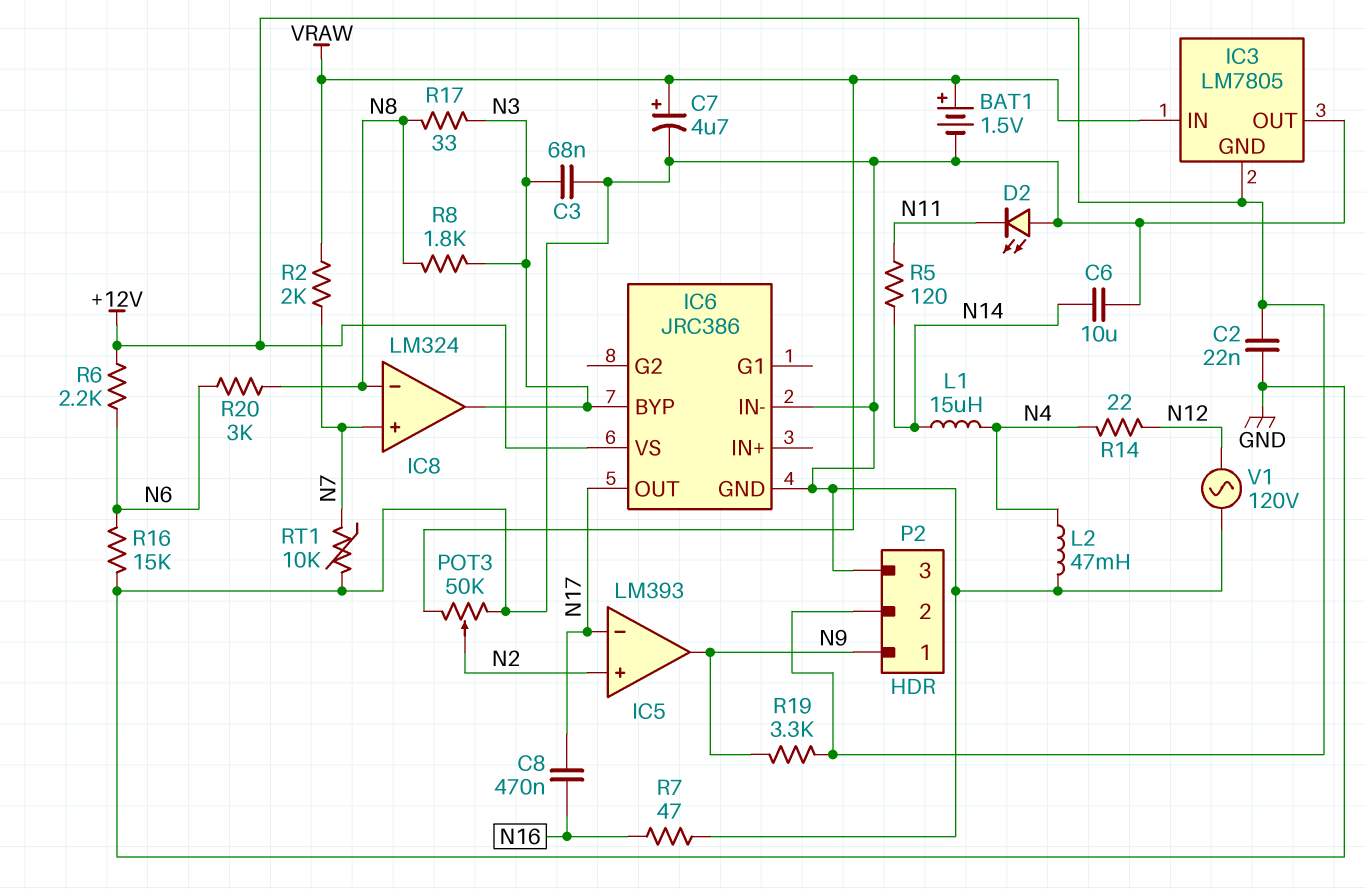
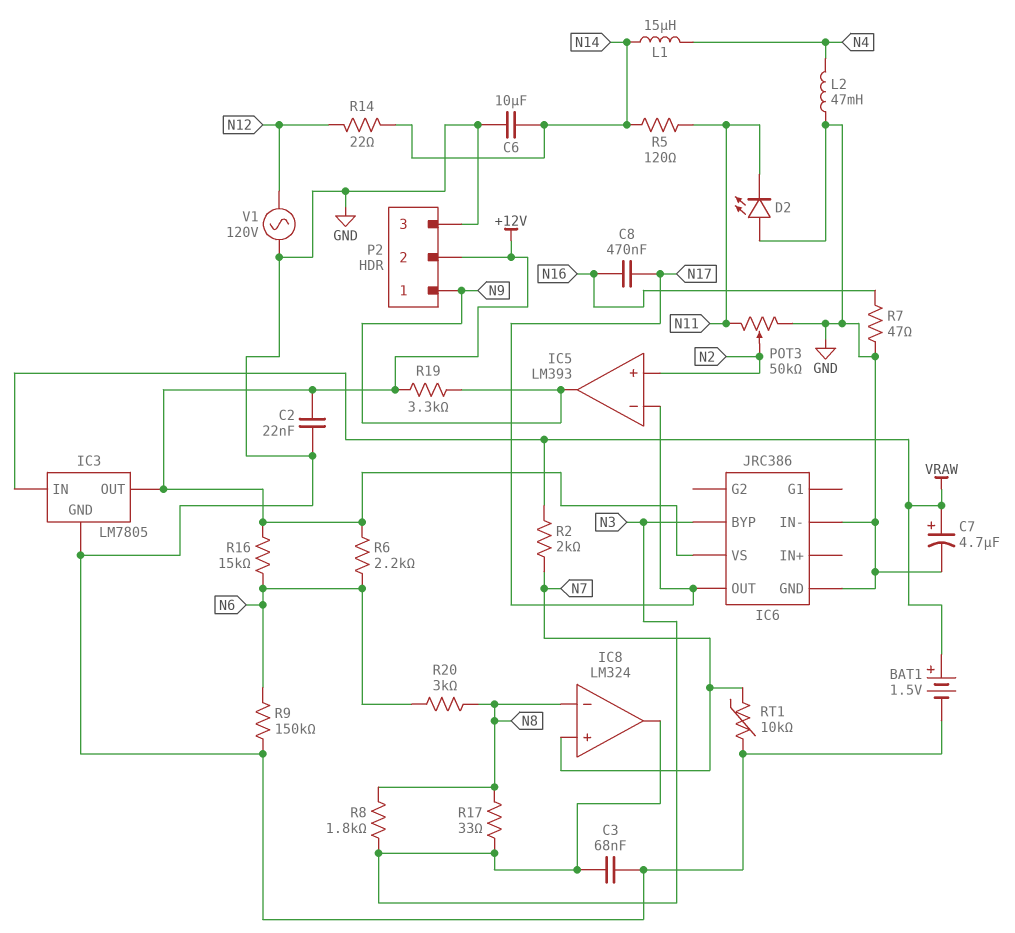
IC3 pin GND: +12V -> GND
IC3 pin OUT: GND -> +12V
POT3: 50k (GND, VRAW, wiper N2) -> 50k (GND, N11, wiper N2)
R9: none -> 150k (GND, N6)
R14: 22 (N4, N12) -> 22 (N12, N14)
R16: 15k (GND, N6) -> 15k (+12V, N6)

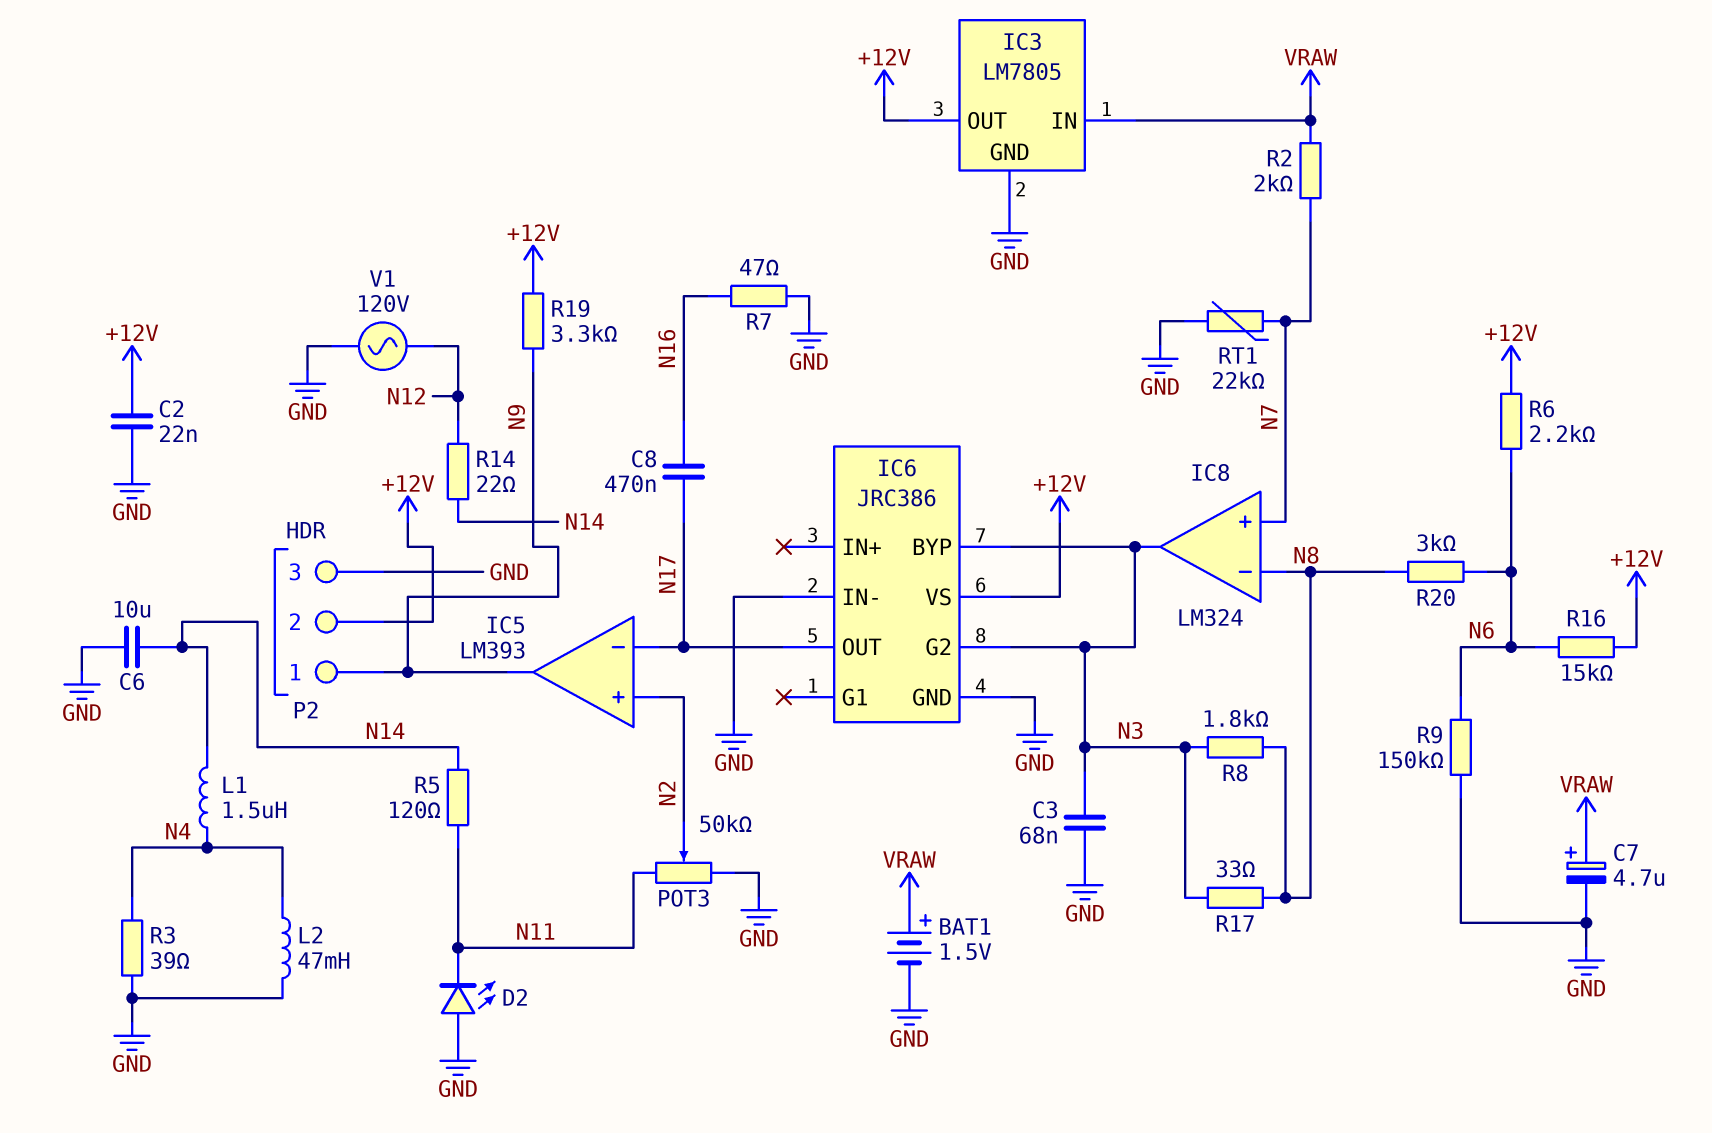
IC6 pin G2: none -> N3
L1: 15uH (N4, N14) -> 1.5uH (N4, N14)
R3: none -> 39 (GND, N4)
RT1: 10k (GND, N7) -> 22k (GND, N7)

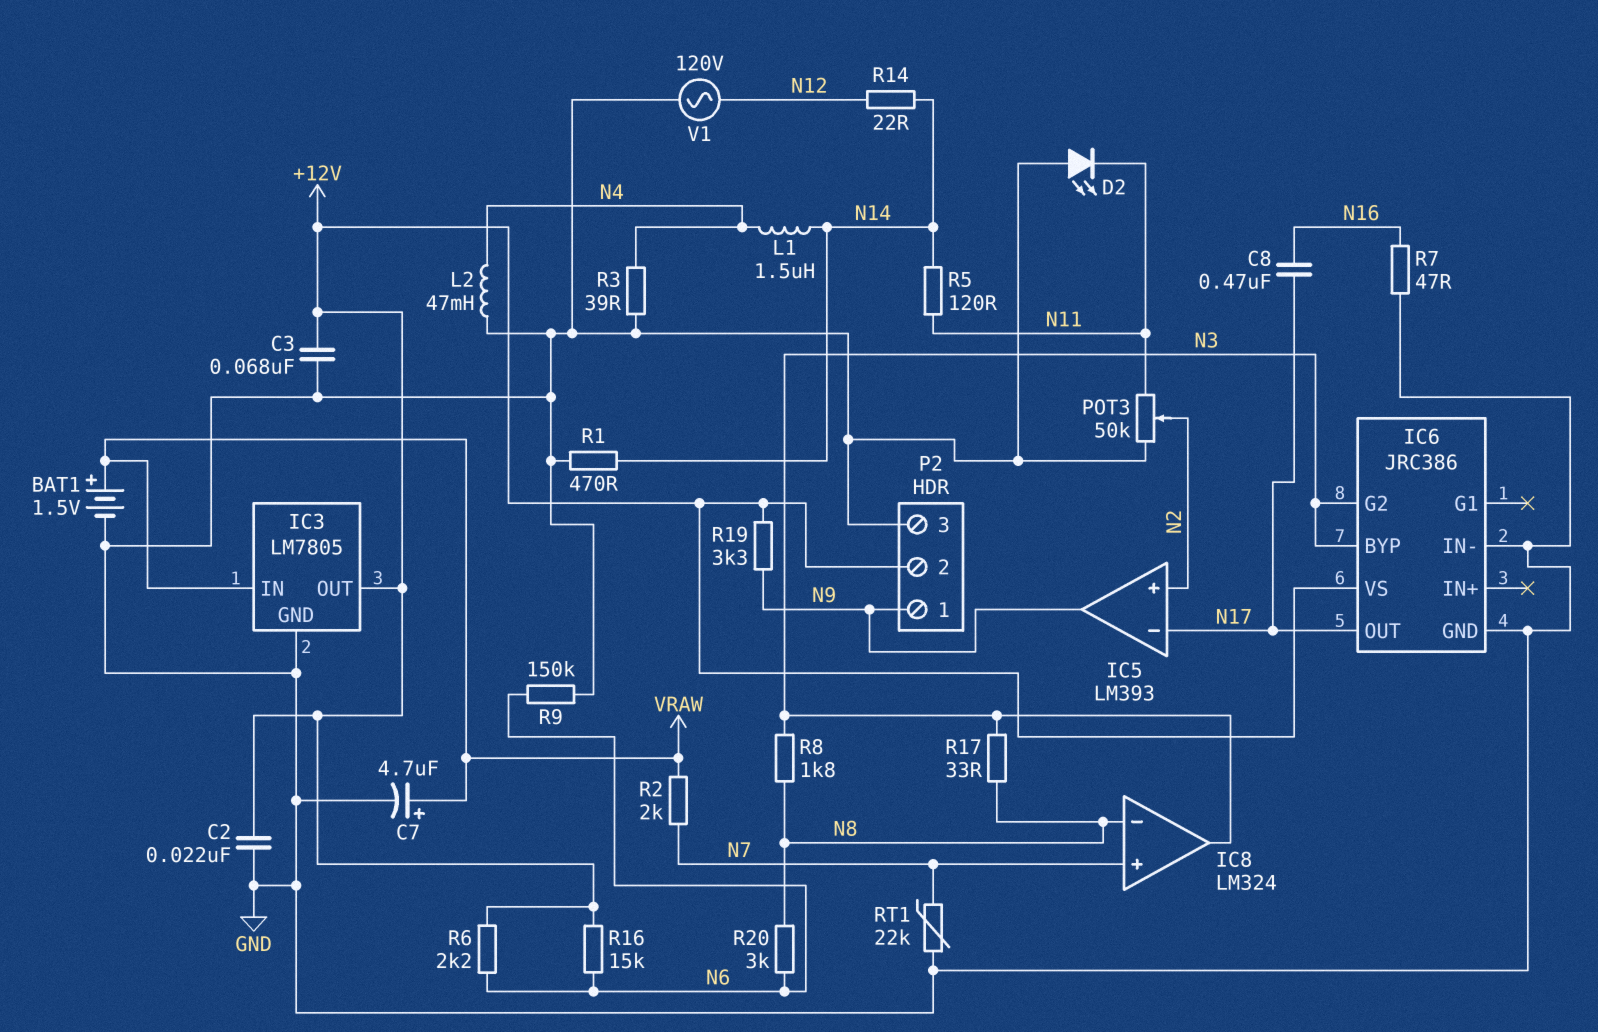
C3: 68nF (GND, N3) -> 68nF (+12V, GND)
C6: 10uF (GND, N14) -> none
R1: none -> 470 (GND, N14)

